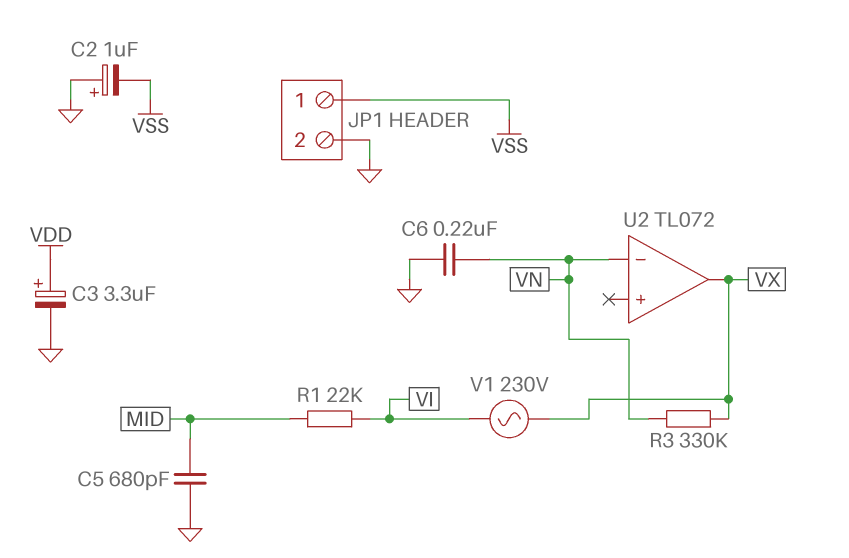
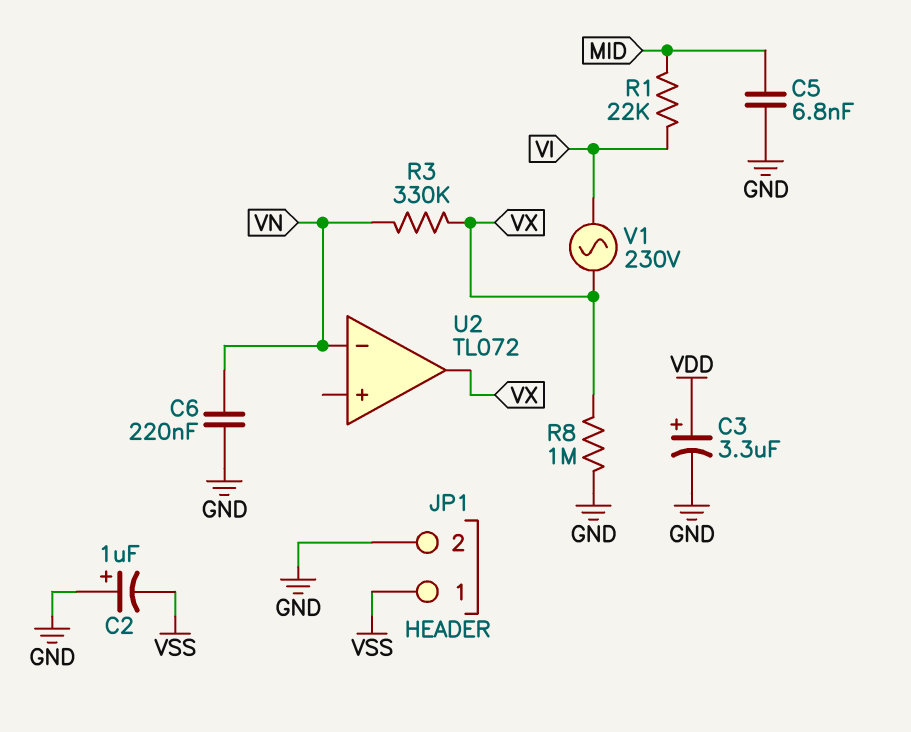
C5: 680pF (GND, MID) -> 6.8nF (GND, MID)
R8: none -> 1M (GND, VX)

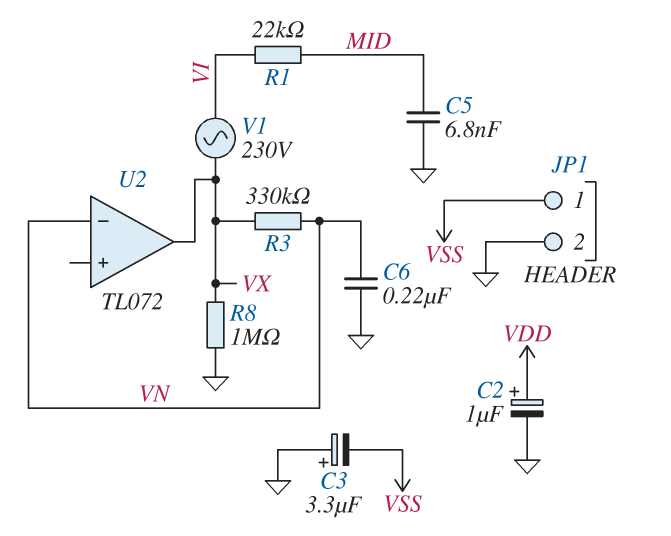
C2: 1uF (plus GND, minus VSS) -> 1uF (plus VDD, minus GND)
C3: 3.3uF (plus VDD, minus GND) -> 3.3uF (plus GND, minus VSS)

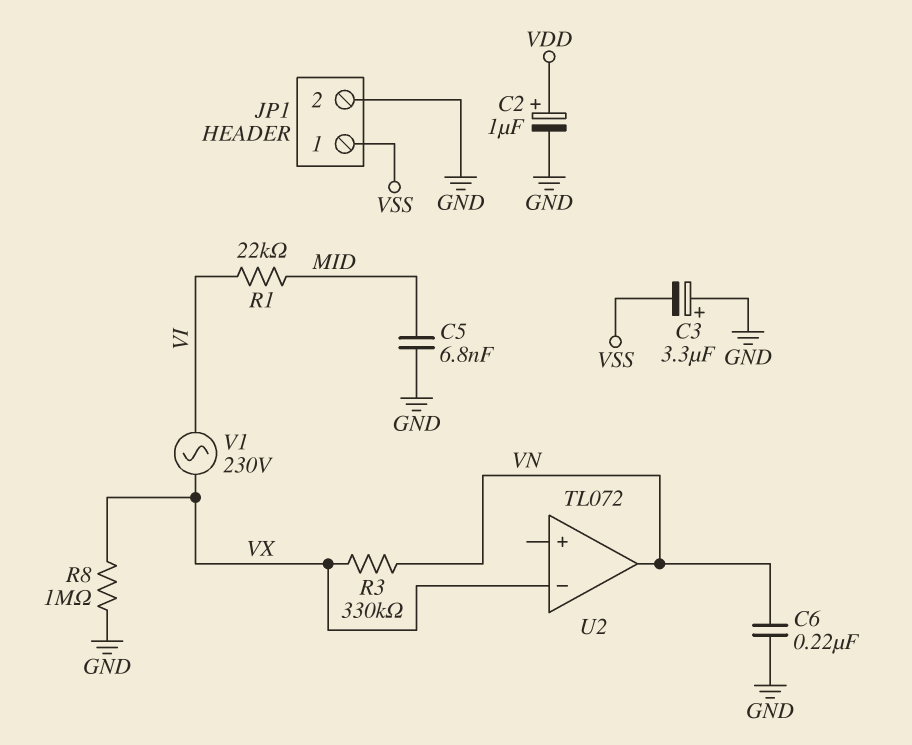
U2 pin in-: VN -> VX
U2 pin out: VX -> VN

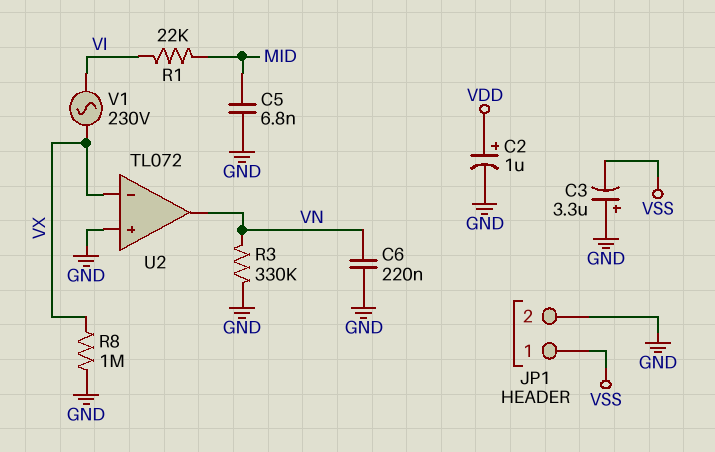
R3: 330k (VN, VX) -> 330k (GND, VN)
U2 pin in+: none -> GND

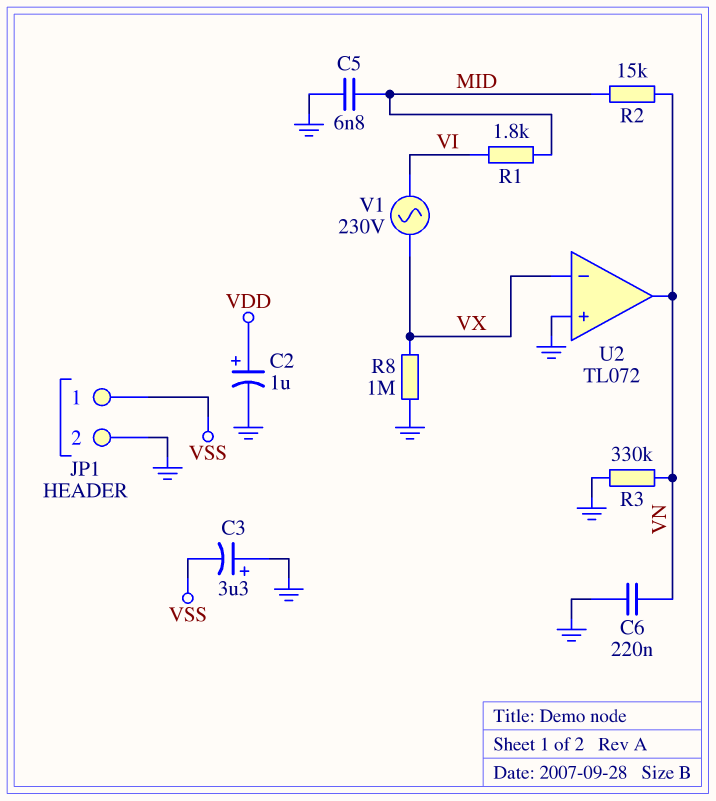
R1: 22k (MID, VI) -> 1.8k (MID, VI)
R2: none -> 15k (MID, VN)

